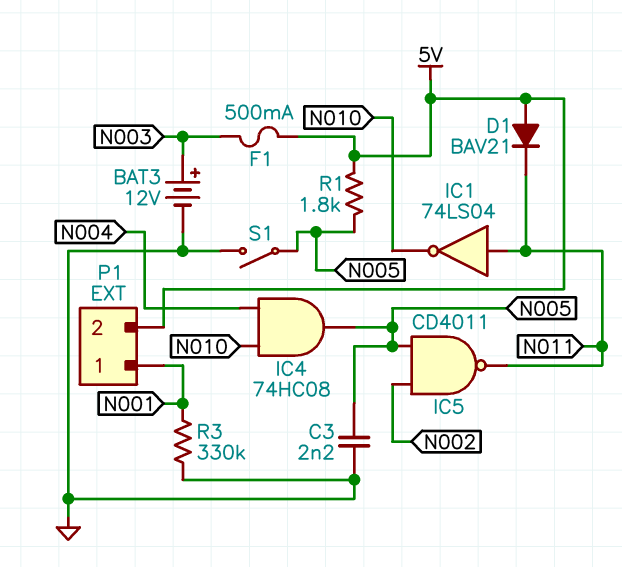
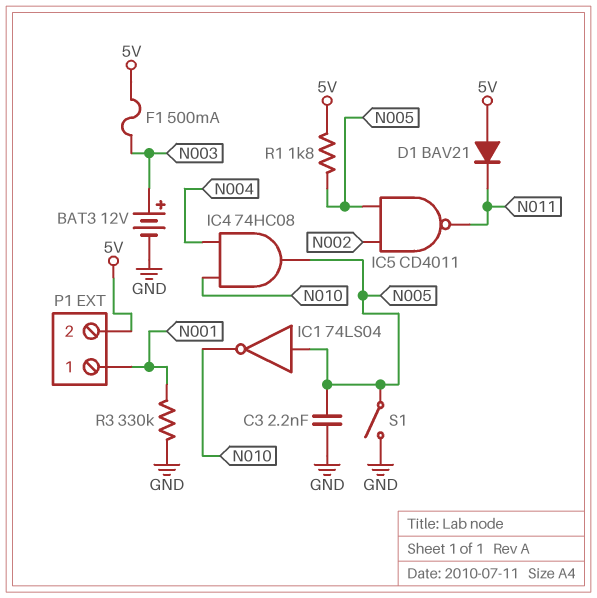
IC1: NOT 74LS04 (in N011, out N010) -> NOT 74LS04 (in N005, out N010)

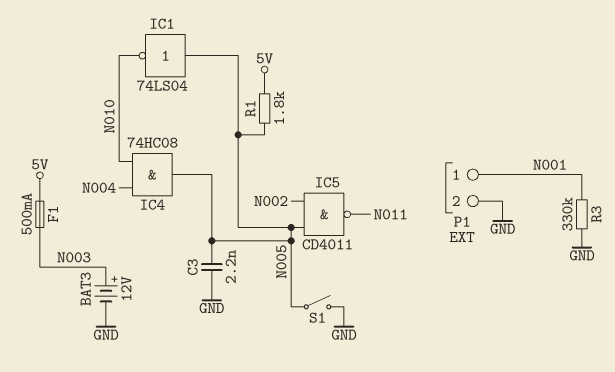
D1: diode BAV21 (A 5V, K N011) -> none
P1 pin 2: 5V -> GND

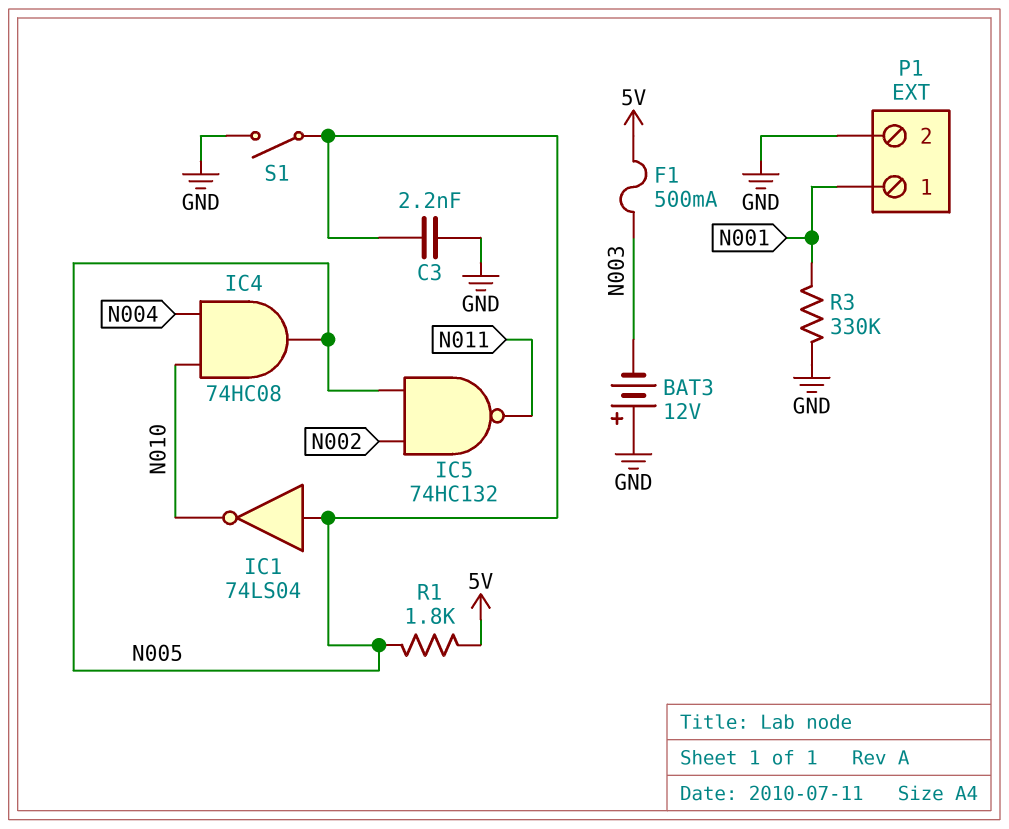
BAT3: 12V (plus N003, minus GND) -> 12V (plus GND, minus N003)
IC5: NAND CD4011 (in N002, in N005, out N011) -> NAND 74HC132 (in N002, in N005, out N011)

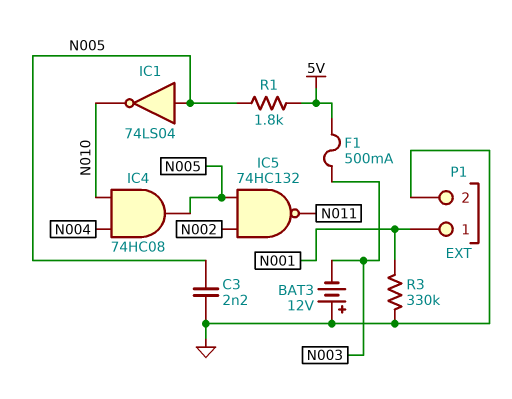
S1: switch (GND, N005) -> none

